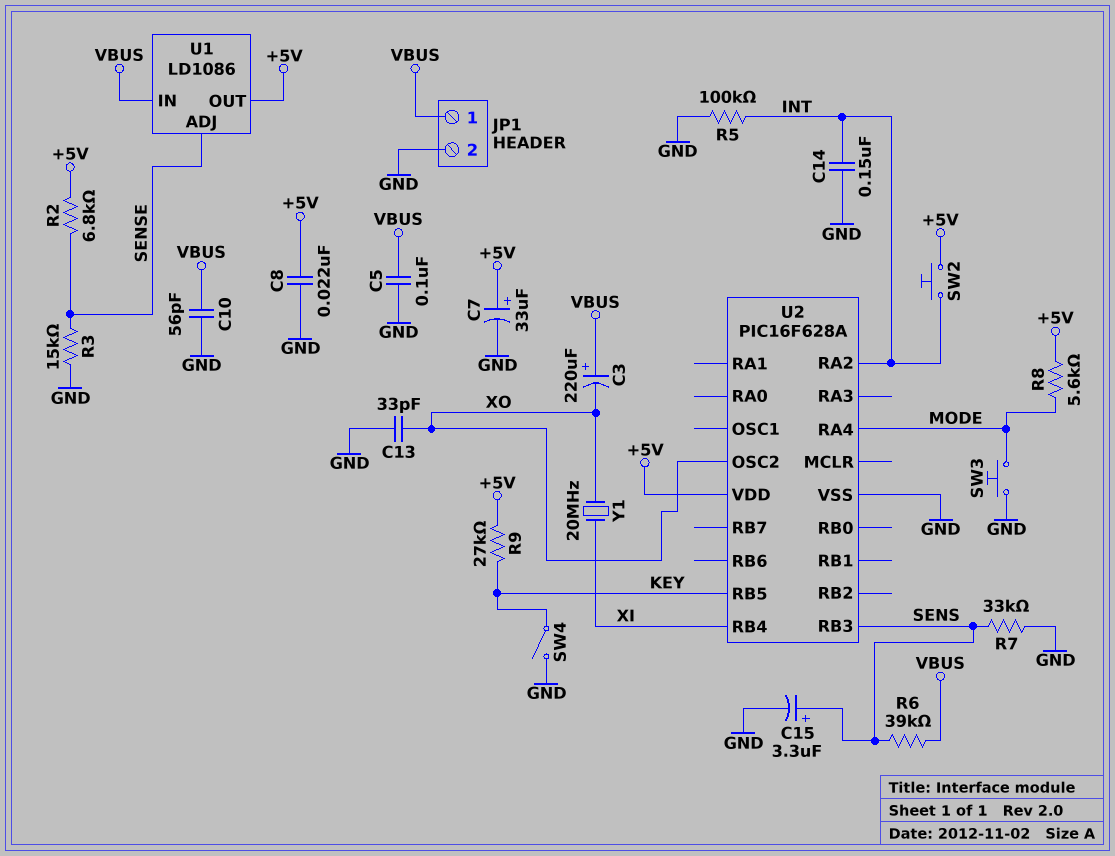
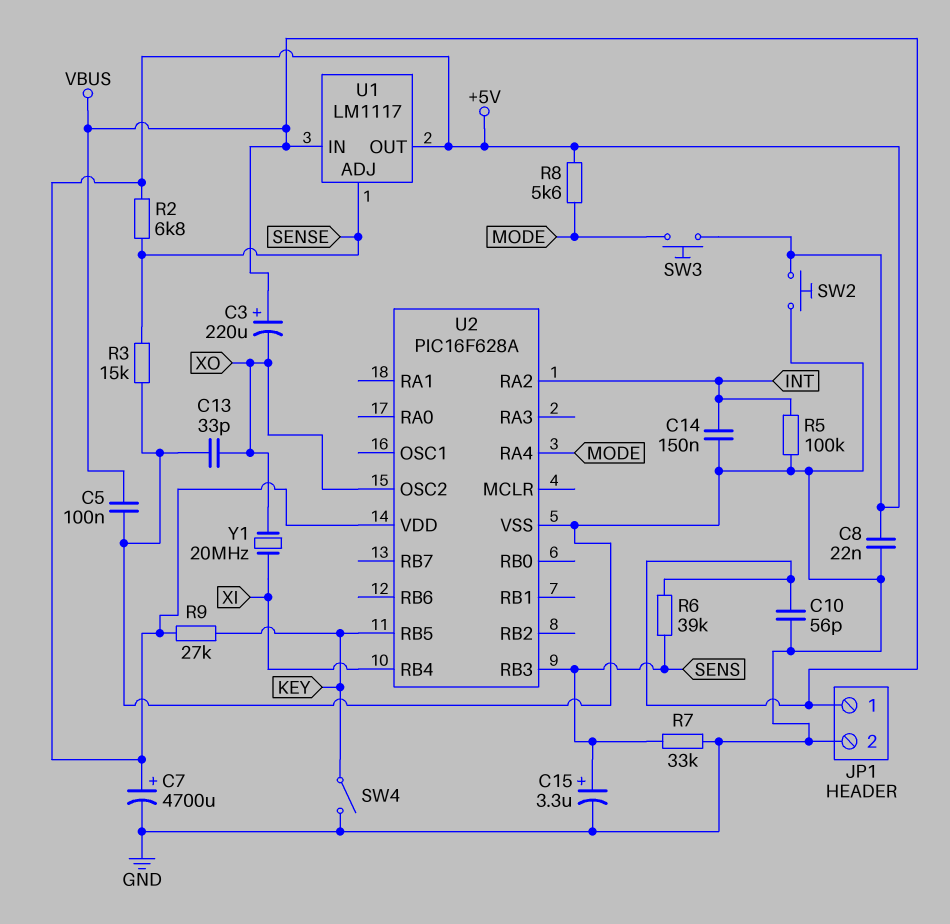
C7: 33uF (plus +5V, minus GND) -> 4700uF (plus +5V, minus GND)
SW2: button (+5V, INT) -> button (+5V, GND)
SW3: button (GND, MODE) -> button (+5V, MODE)
U1: LD1086 -> LM1117

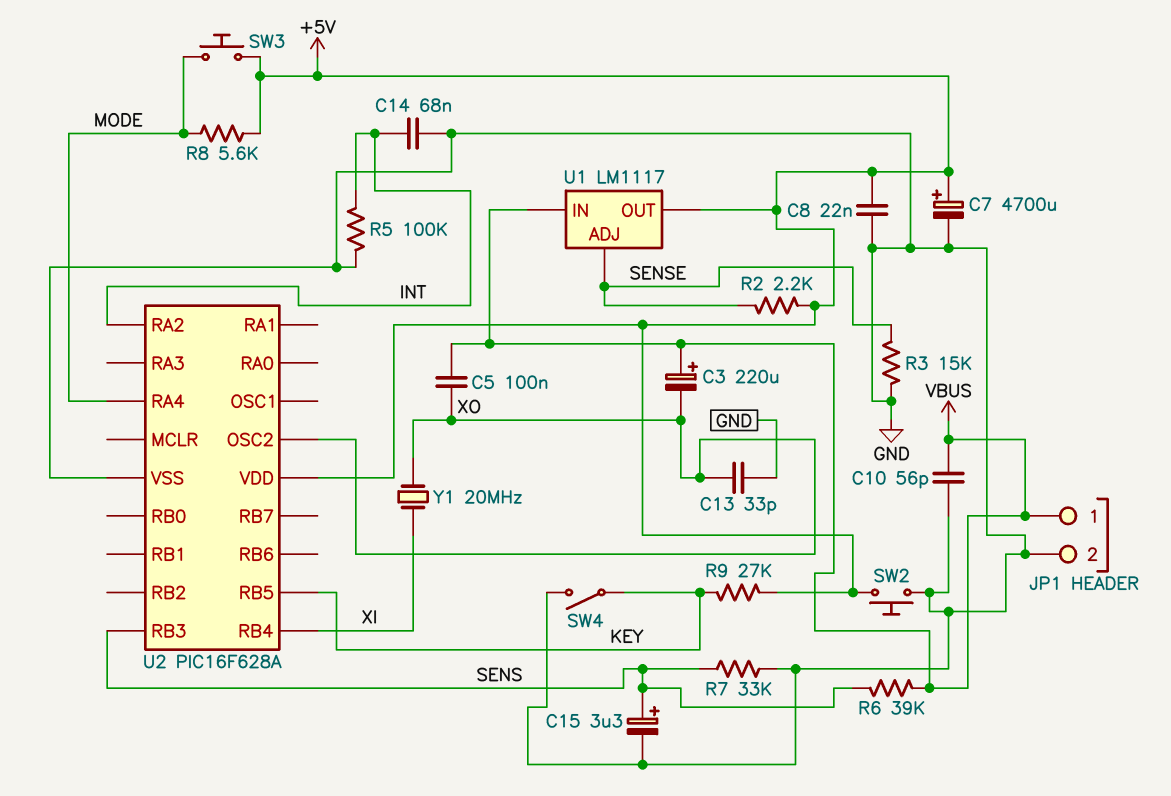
C5: 100nF (GND, VBUS) -> 100nF (VBUS, XO)
C14: 150nF (GND, INT) -> 68nF (GND, INT)
R2: 6.8k (+5V, SENSE) -> 2.2k (+5V, SENSE)

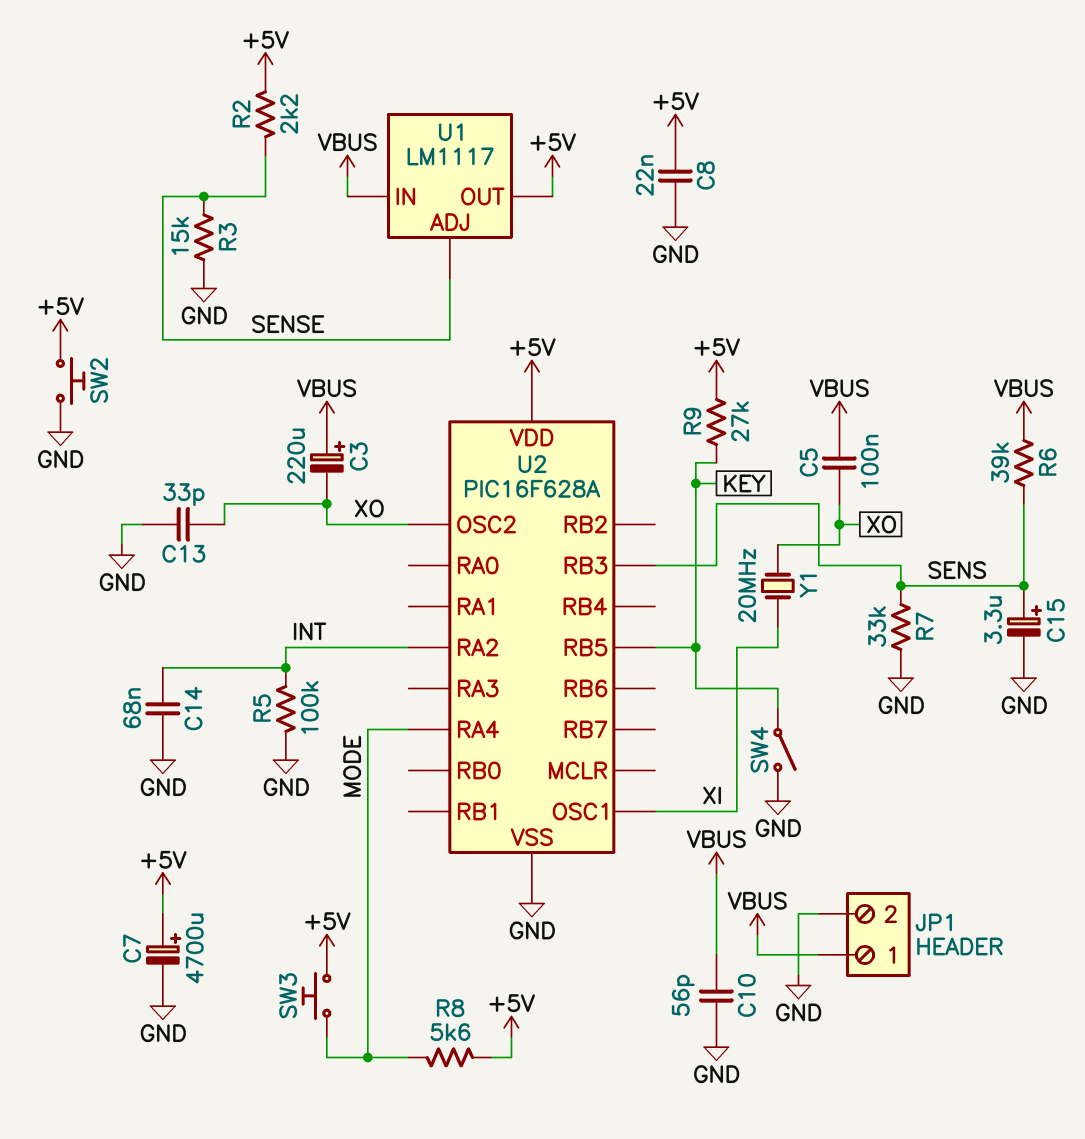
U2 pin OSC1: none -> XI
U2 pin RB4: XI -> none

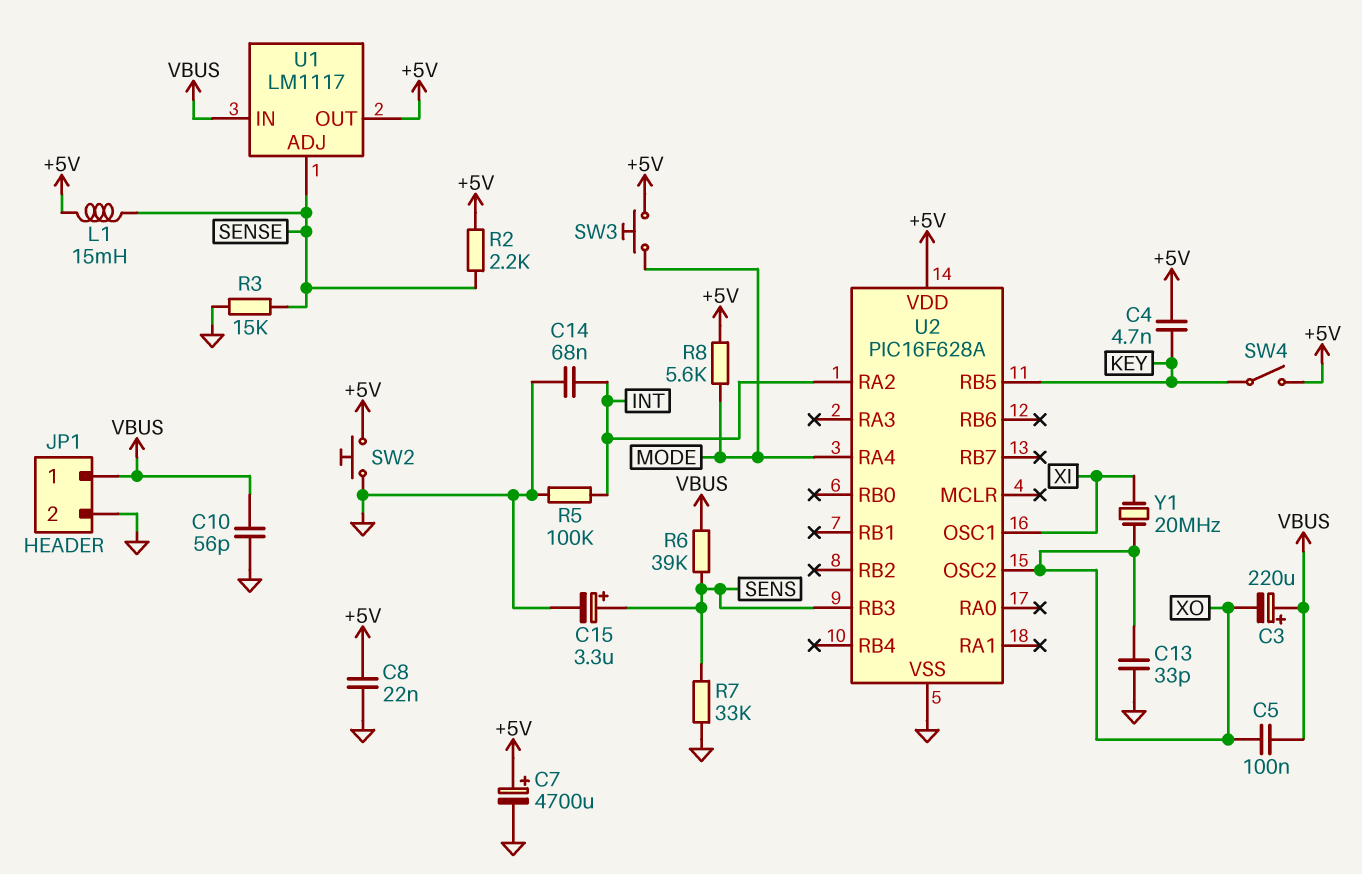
C4: none -> 4.7nF (+5V, KEY)
L1: none -> 15mH (+5V, SENSE)
R9: 27k (+5V, KEY) -> none
SW4: switch (GND, KEY) -> switch (+5V, KEY)

